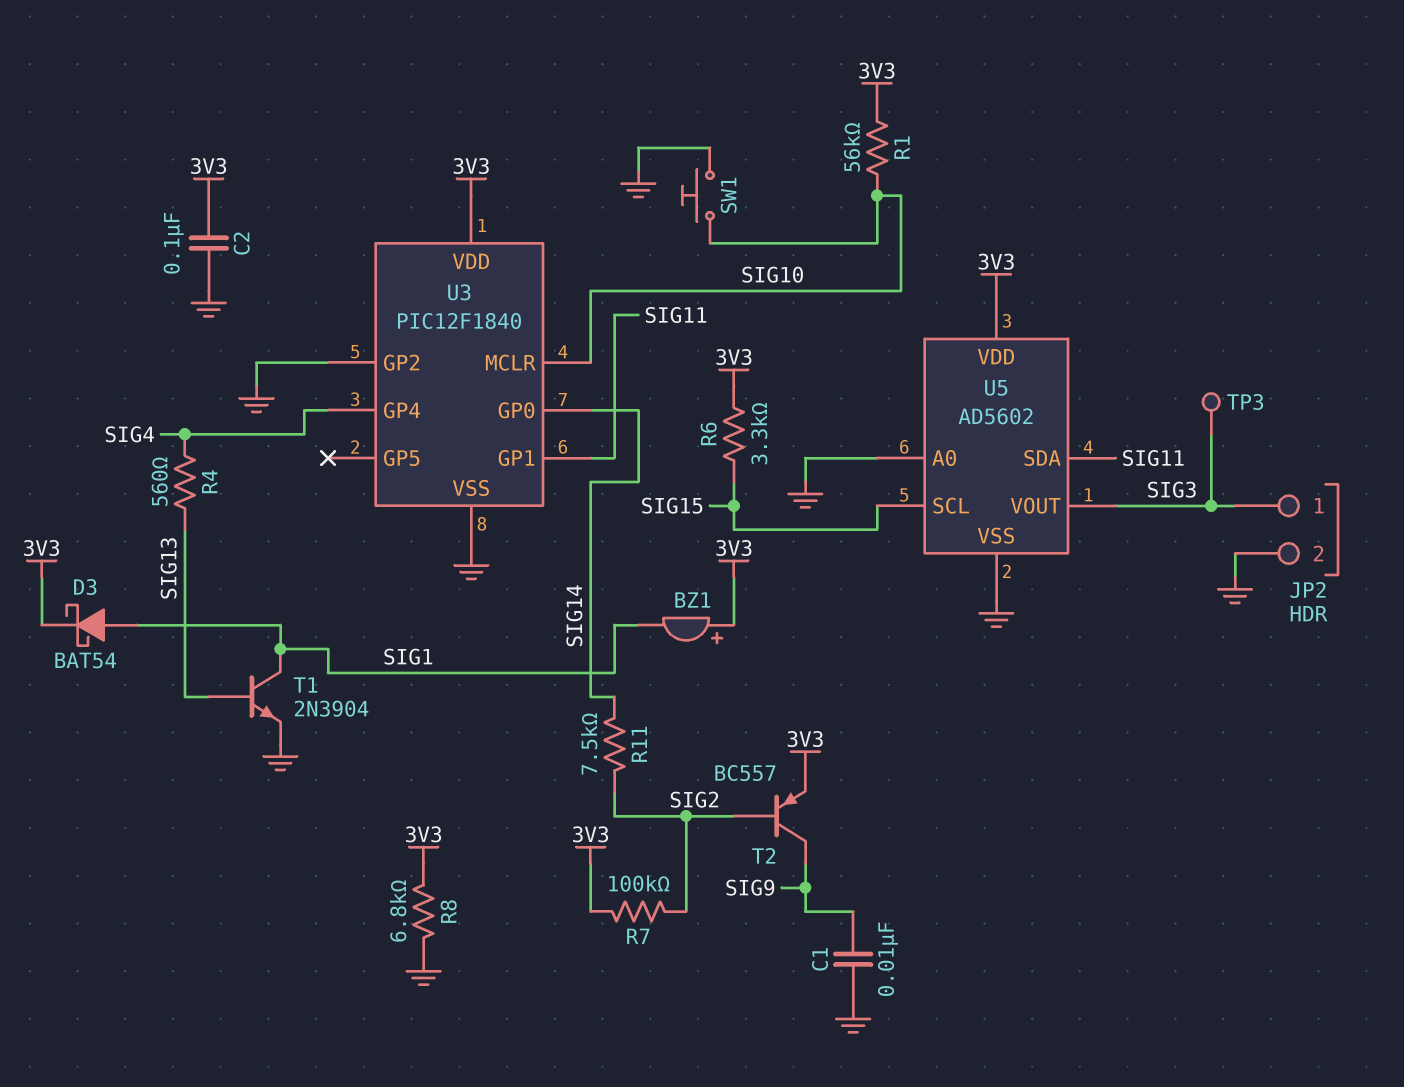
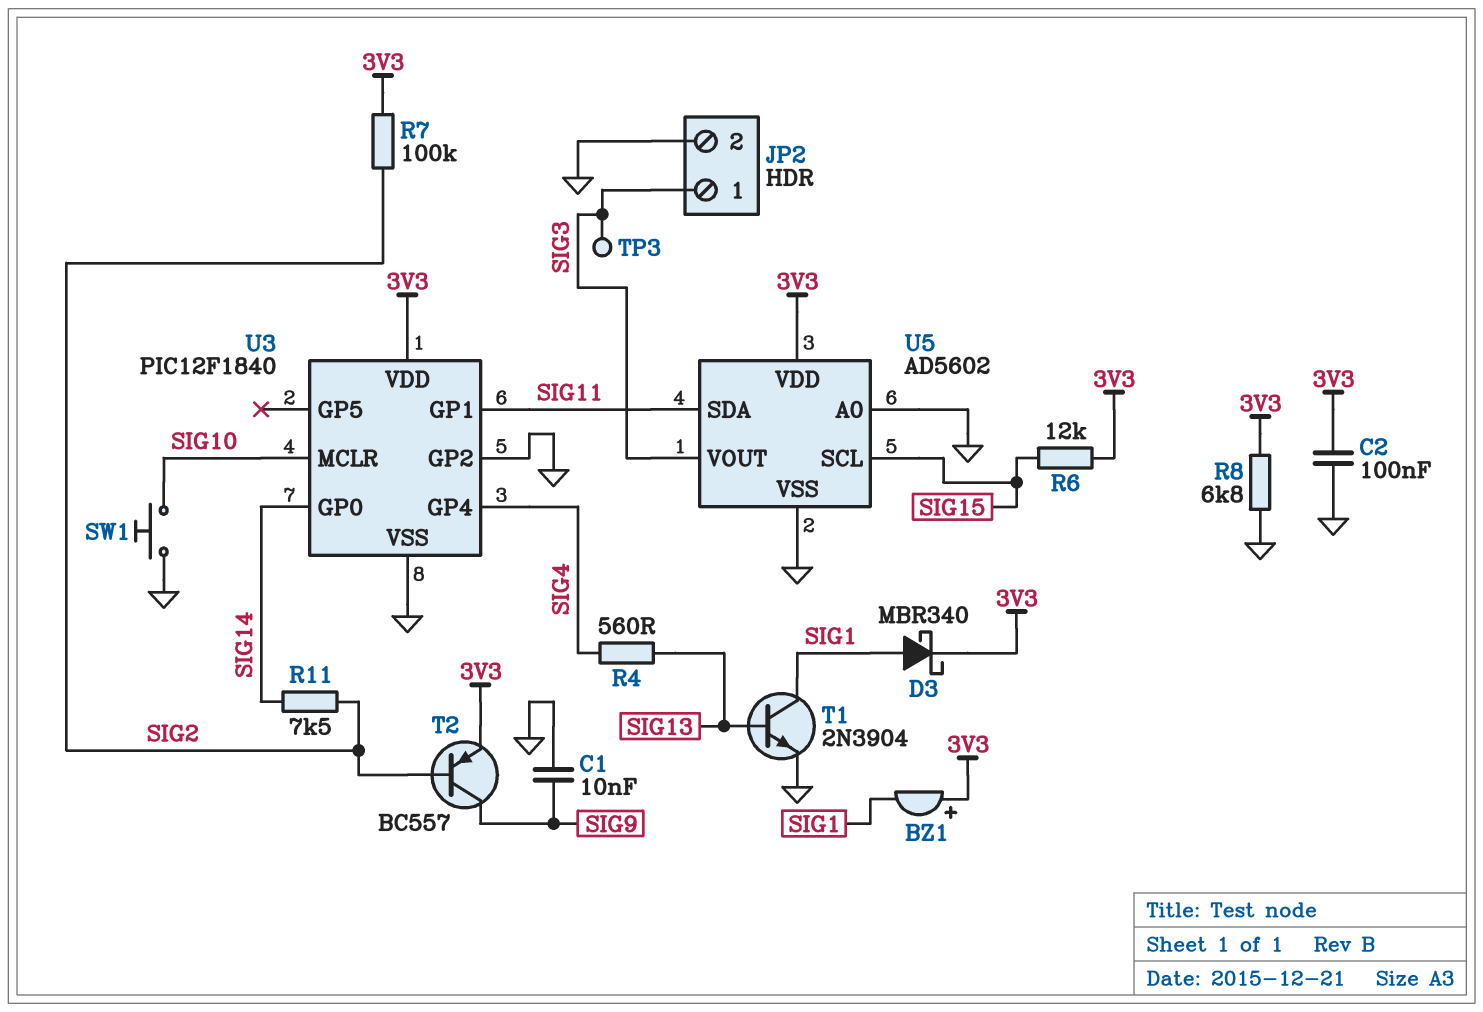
D3: schottky BAT54 (A SIG1, K 3V3) -> schottky MBR340 (A SIG1, K 3V3)
R1: 56k (3V3, SIG10) -> none
R6: 3.3k (3V3, SIG15) -> 12k (3V3, SIG15)

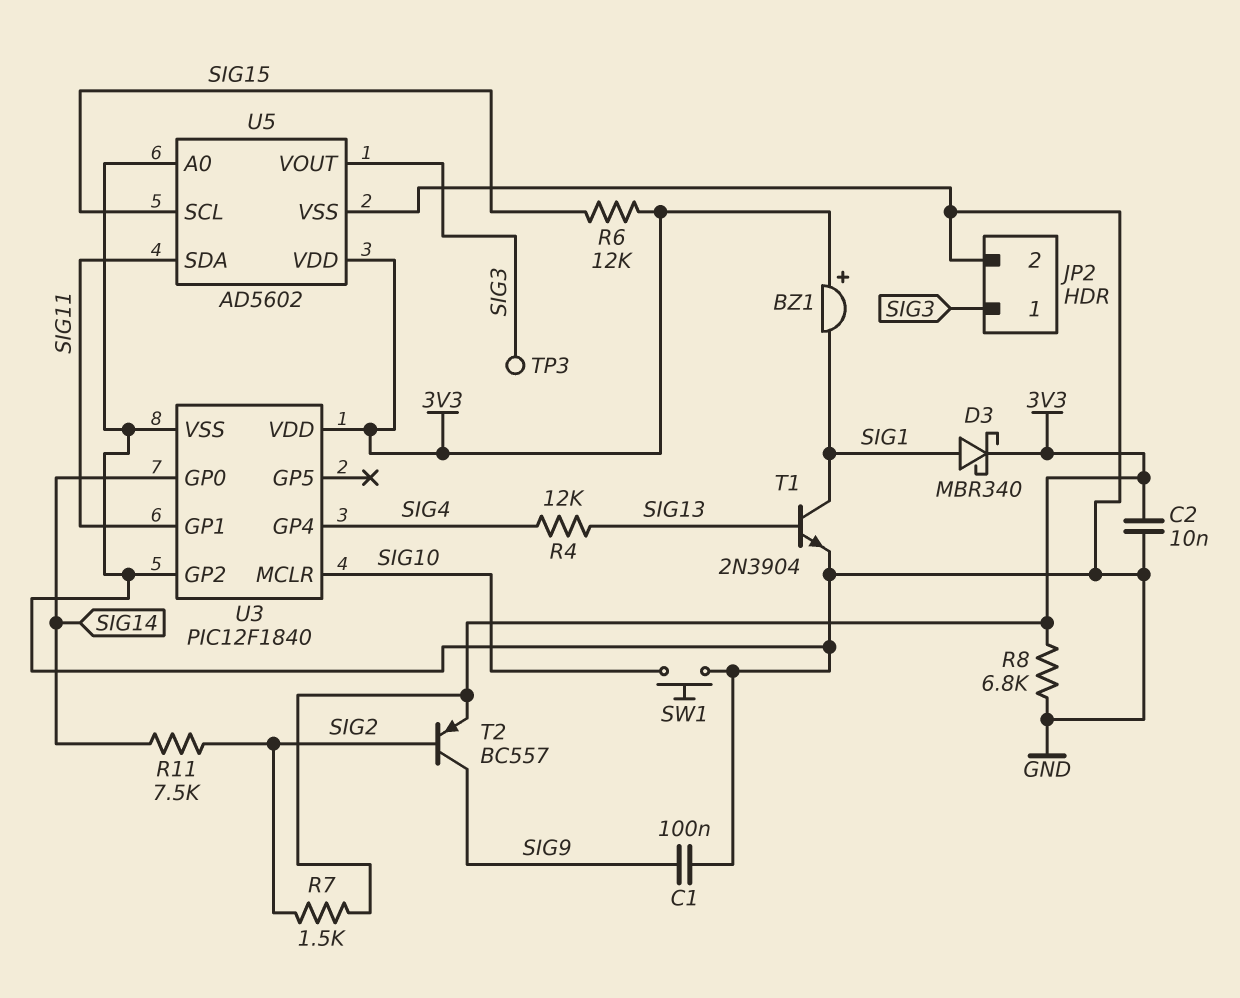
C1: 10nF (GND, SIG9) -> 100nF (GND, SIG9)
C2: 100nF (3V3, GND) -> 10nF (3V3, GND)
R4: 560 (SIG4, SIG13) -> 12k (SIG4, SIG13)
R7: 100k (3V3, SIG2) -> 1.5k (3V3, SIG2)

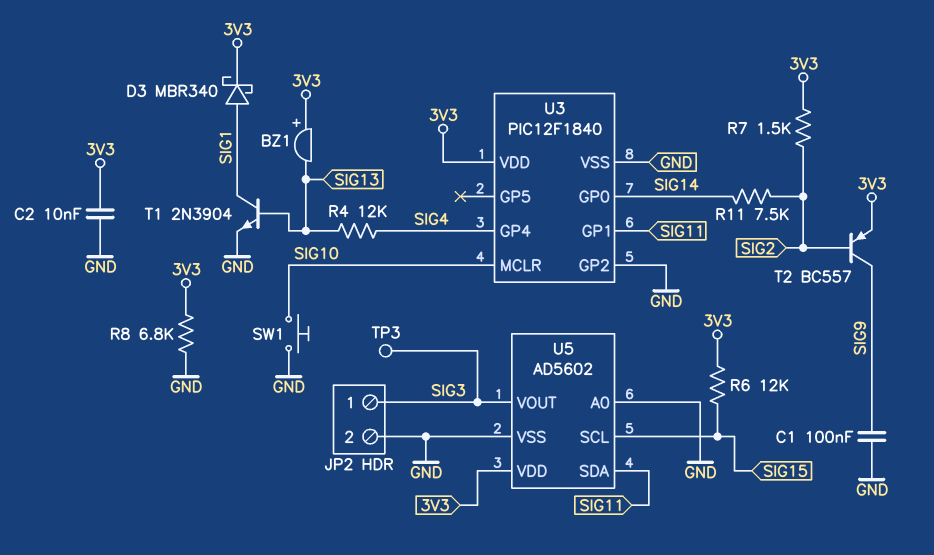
BZ1: buzzer (plus 3V3, minus SIG1) -> buzzer (plus 3V3, minus SIG13)

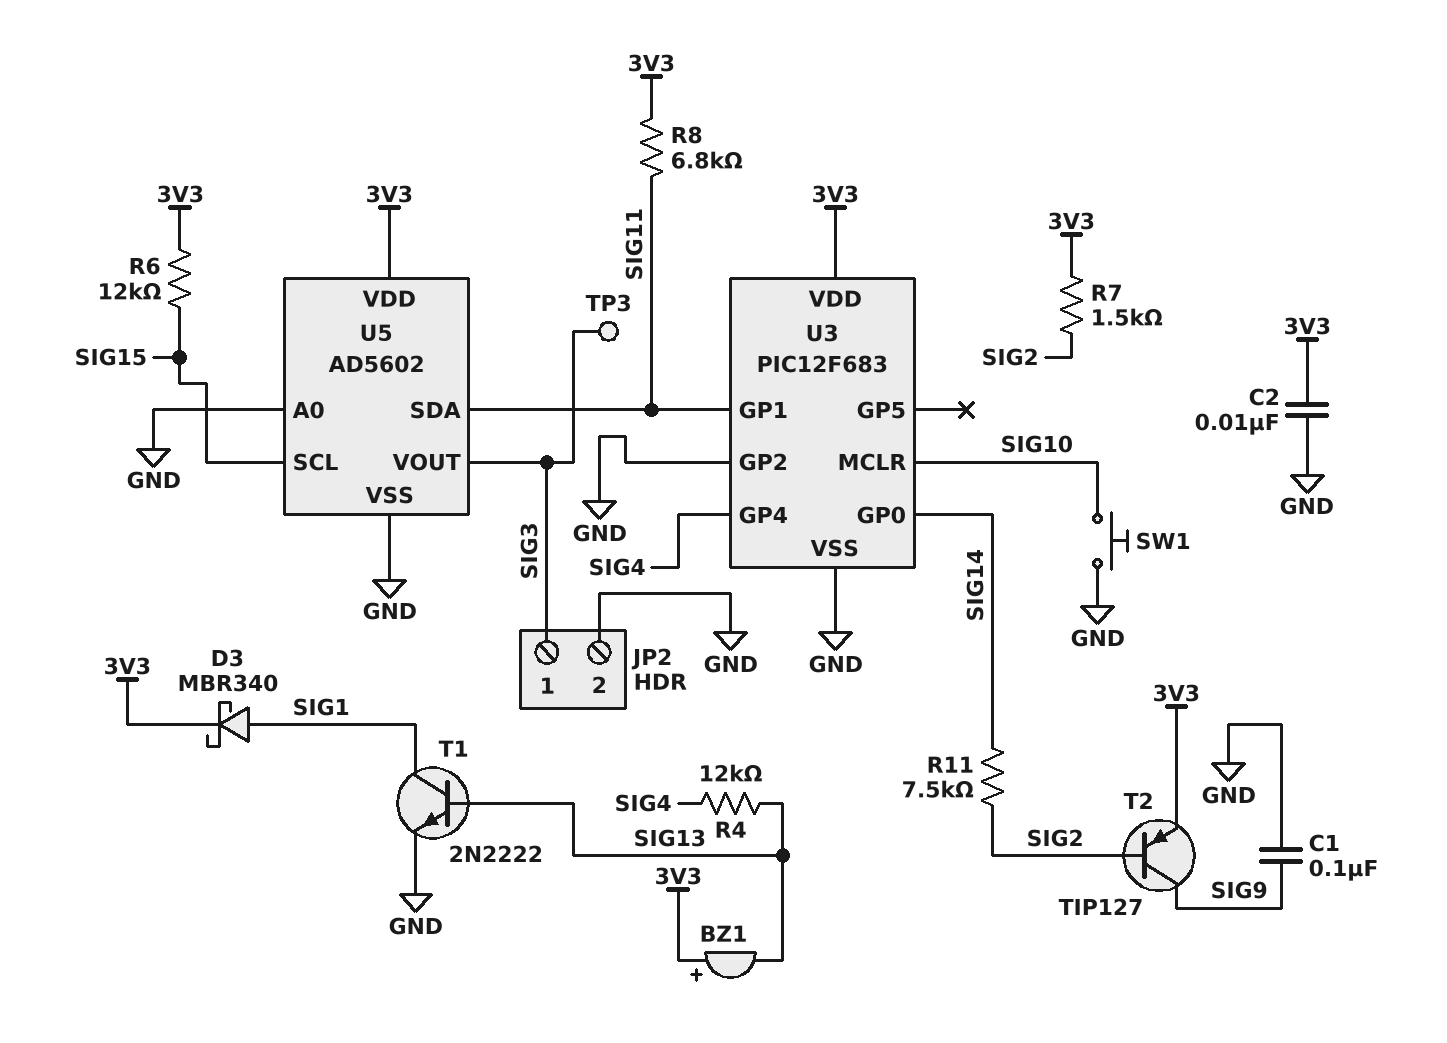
R8: 6.8k (3V3, GND) -> 6.8k (3V3, SIG11)
T1: NPN 2N3904 (B SIG13, C SIG1, E GND) -> NPN 2N2222 (B SIG13, C SIG1, E GND)
T2: PNP BC557 (B SIG2, C SIG9, E 3V3) -> PNP TIP127 (B SIG2, C SIG9, E 3V3)
U3: PIC12F1840 -> PIC12F683

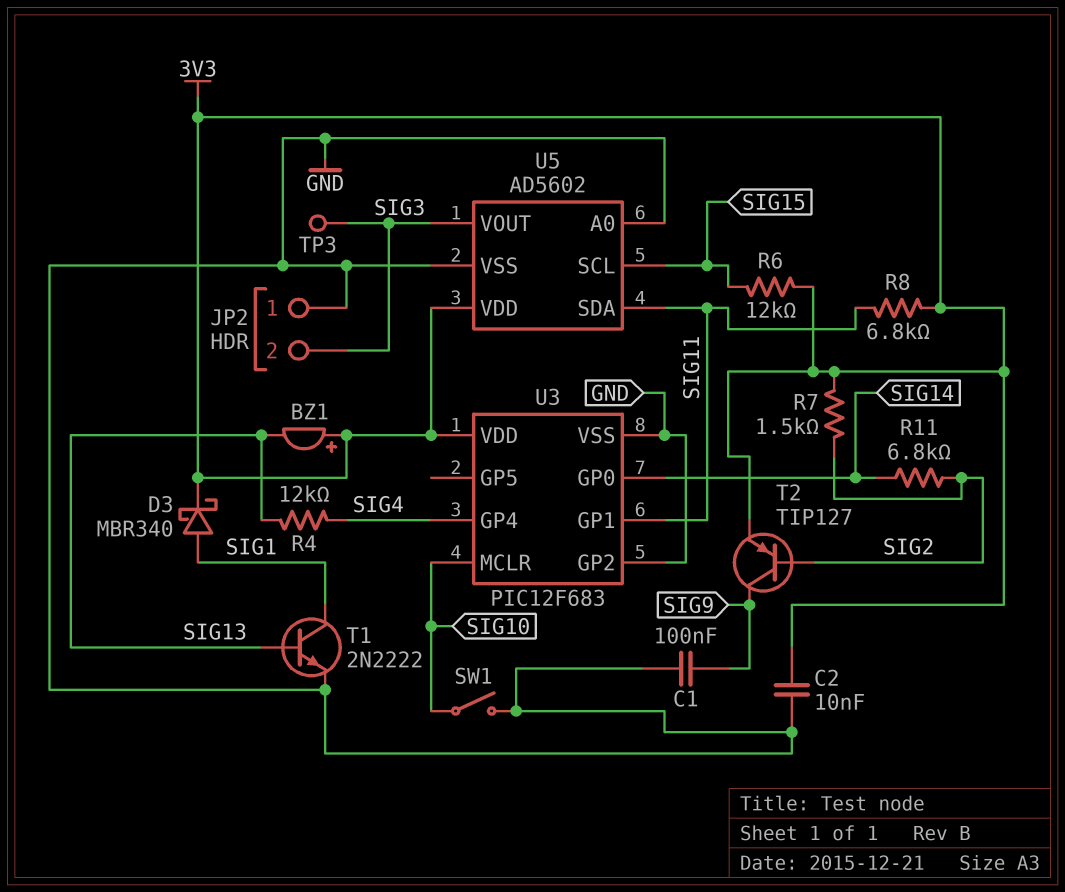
JP2 pin 1: SIG3 -> GND
JP2 pin 2: GND -> SIG3
R11: 7.5k (SIG2, SIG14) -> 6.8k (SIG2, SIG14)
SW1: button (GND, SIG10) -> switch (GND, SIG10)

